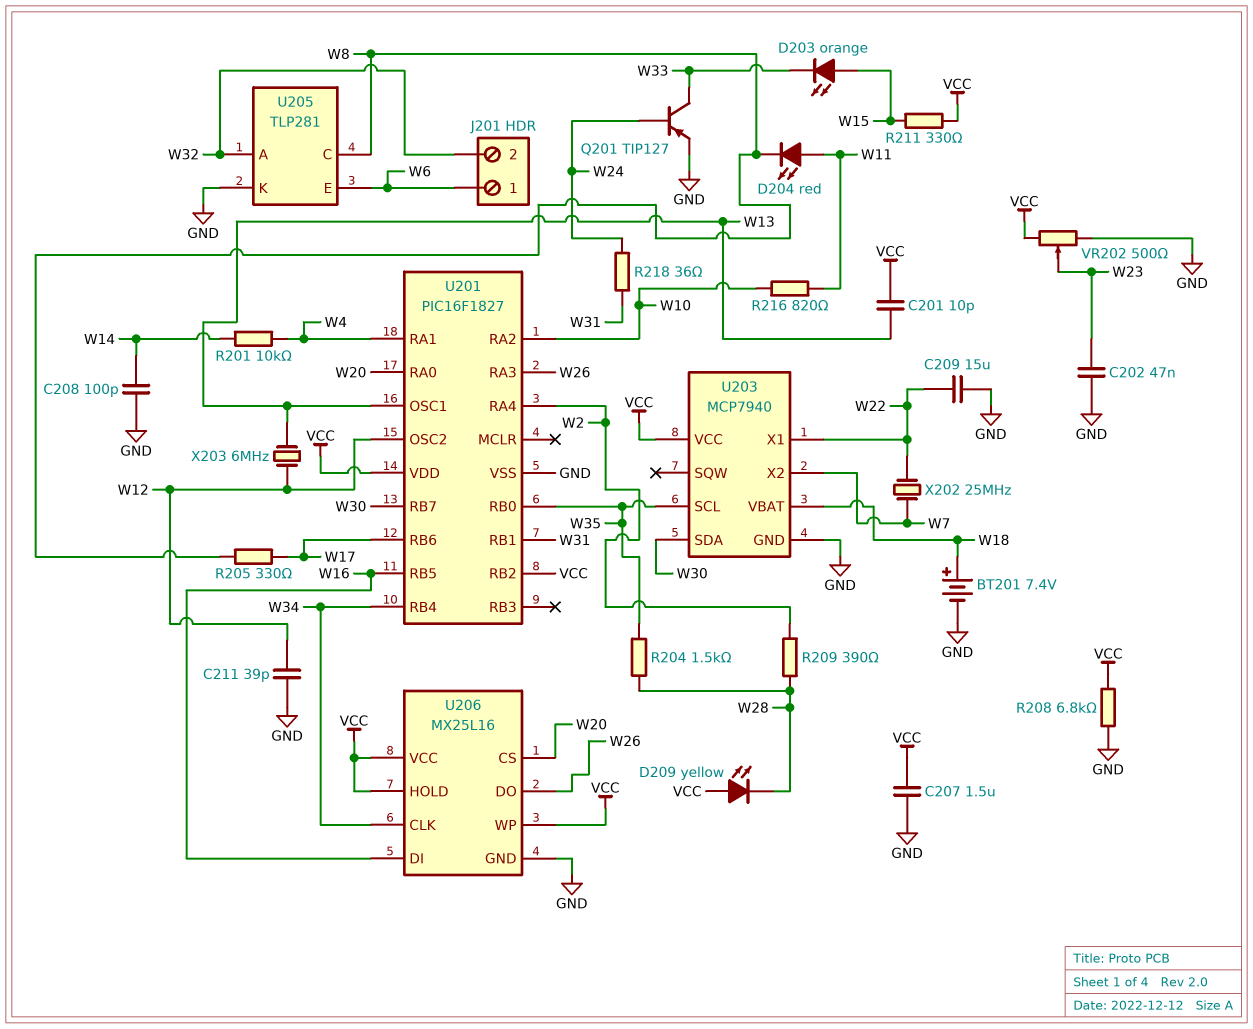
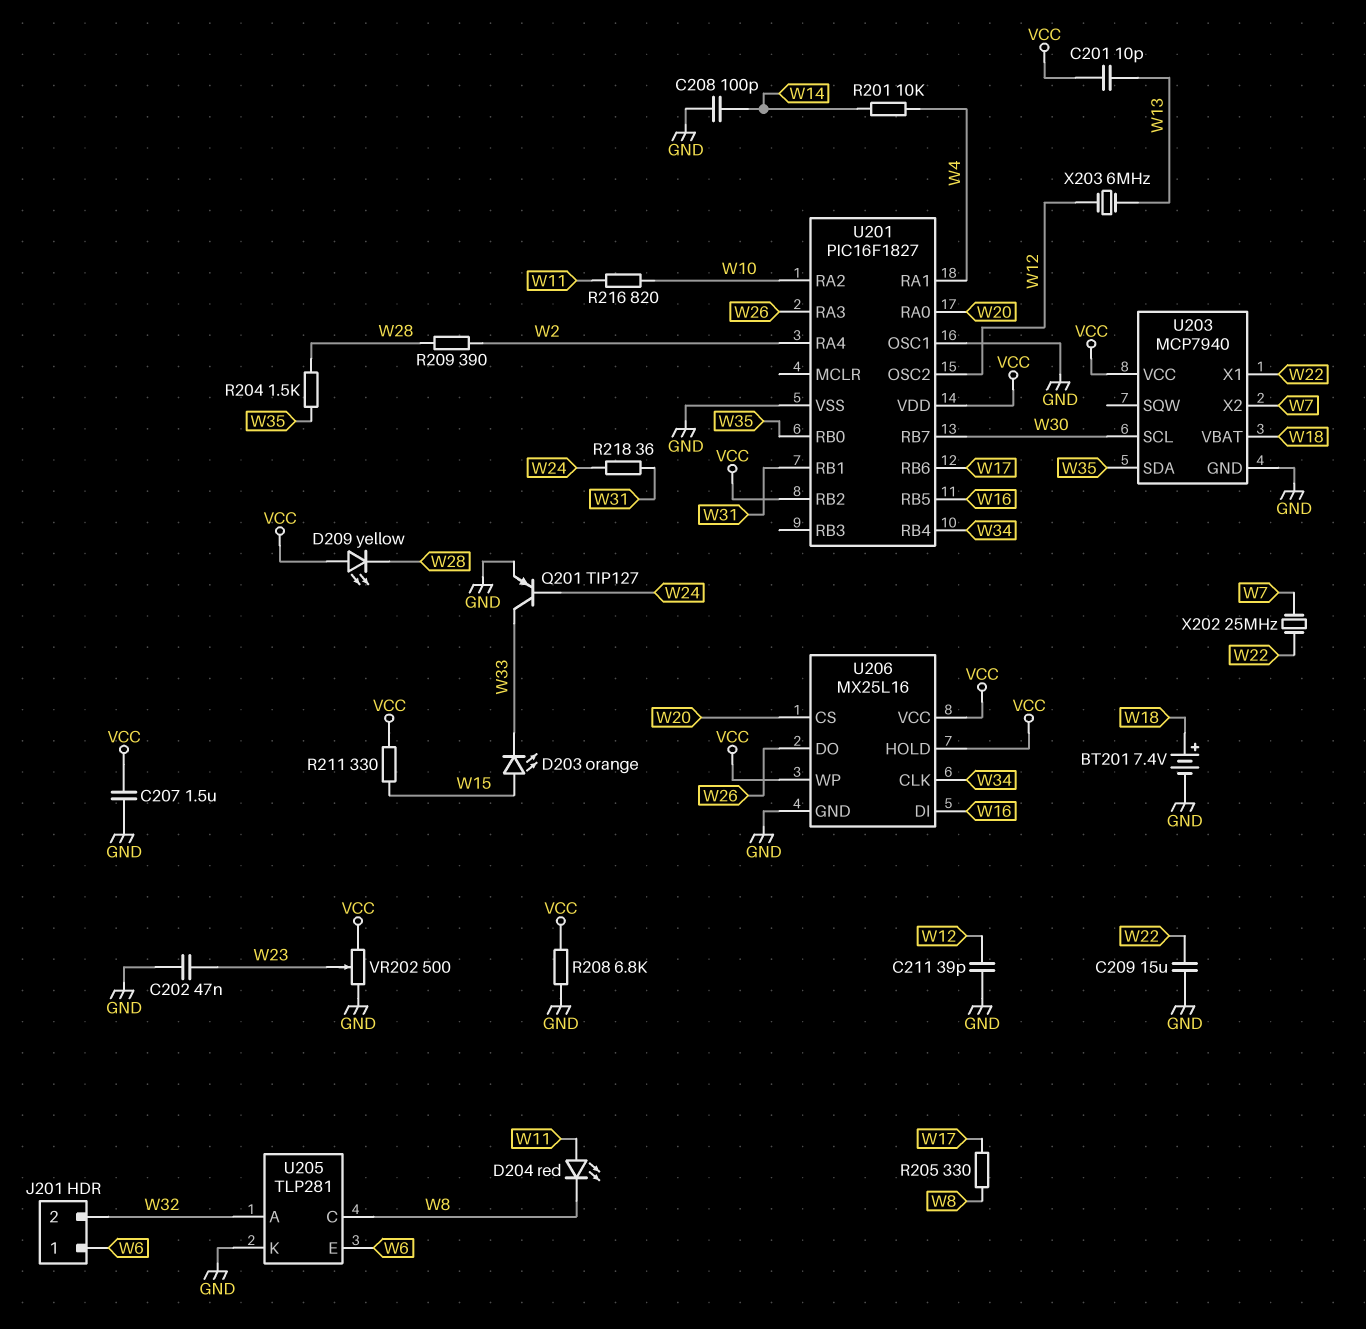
U201 pin OSC1: W13 -> GND
U203 pin SCL: W35 -> W30
U203 pin SDA: W30 -> W35

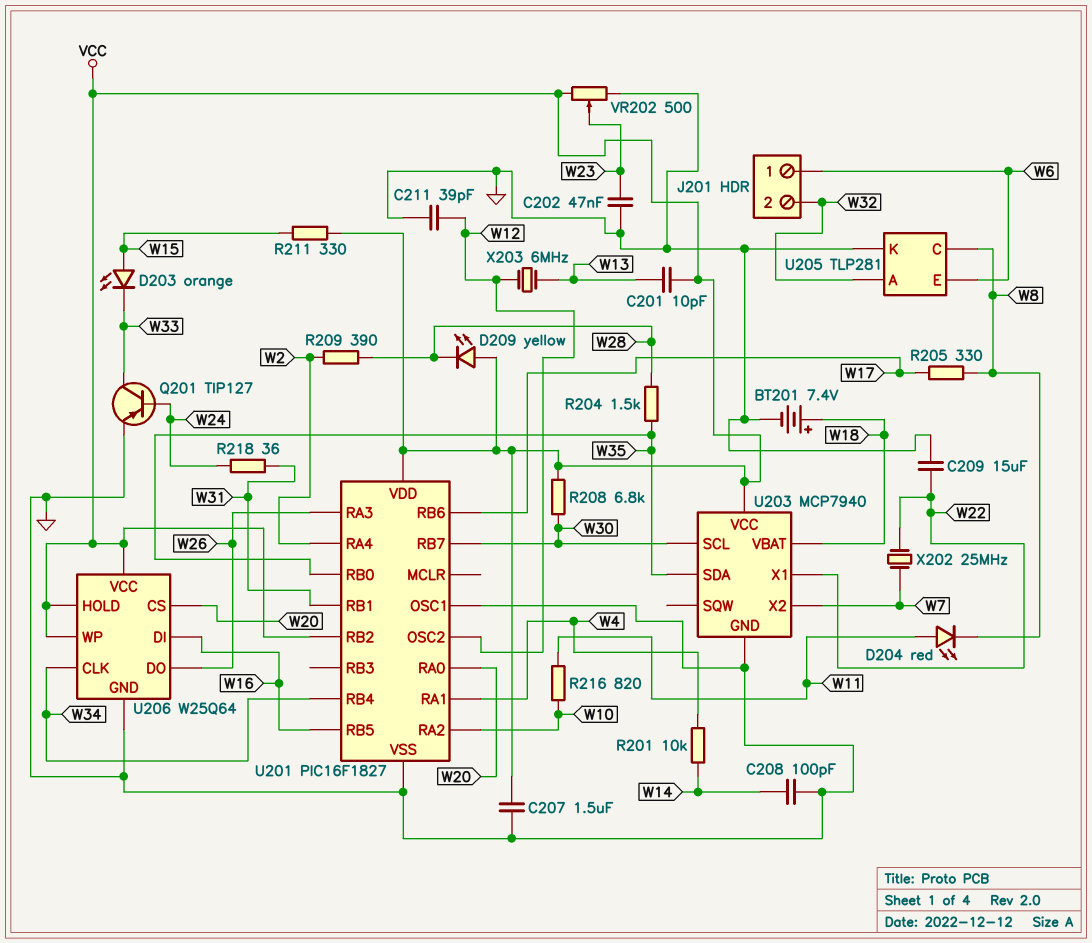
R208: 6.8k (GND, VCC) -> 6.8k (VCC, W30)
U206: MX25L16 -> W25Q64

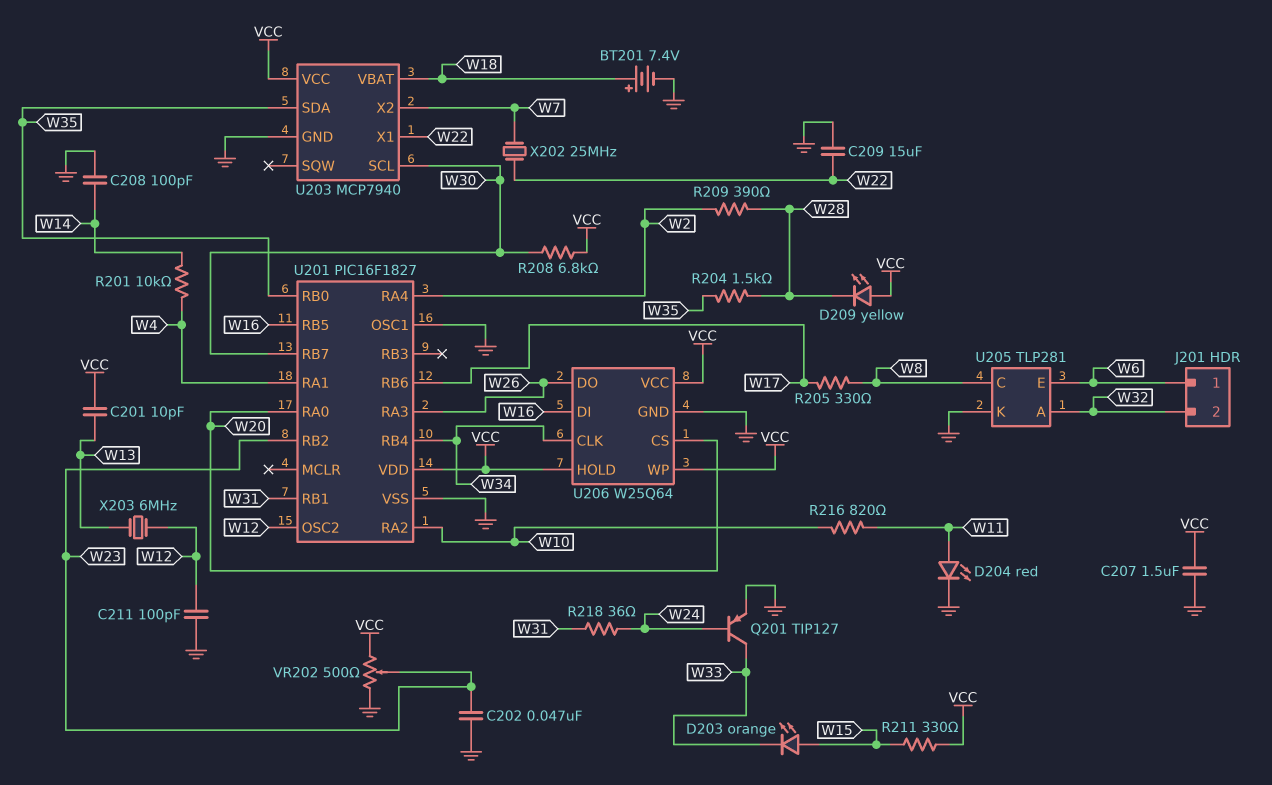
C211: 39pF (GND, W12) -> 100pF (GND, W12)
D204: LED red (A W11, K W8) -> LED red (A W11, K GND)
U201 pin RB2: VCC -> W23

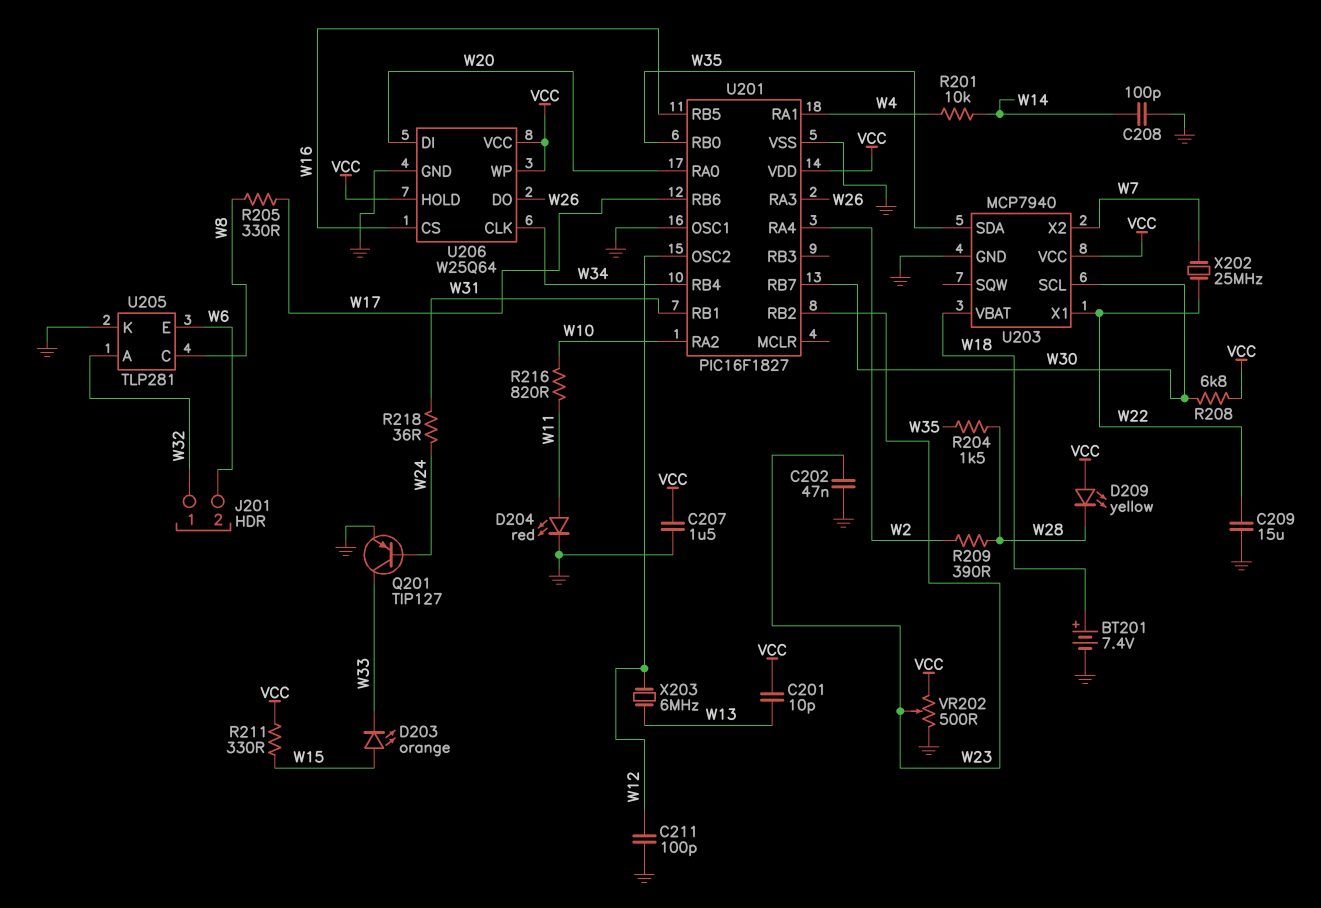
J201 pin 1: W6 -> W32
J201 pin 2: W32 -> W6
U206 pin CS: W20 -> W16
U206 pin DI: W16 -> W20

